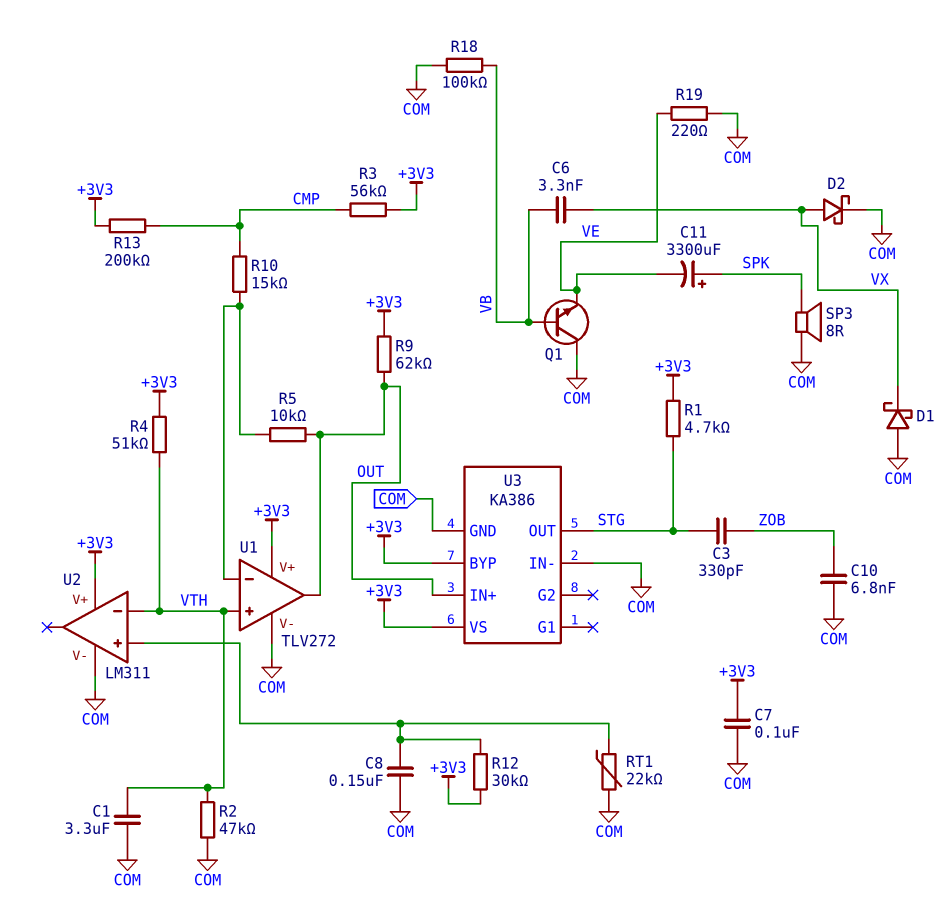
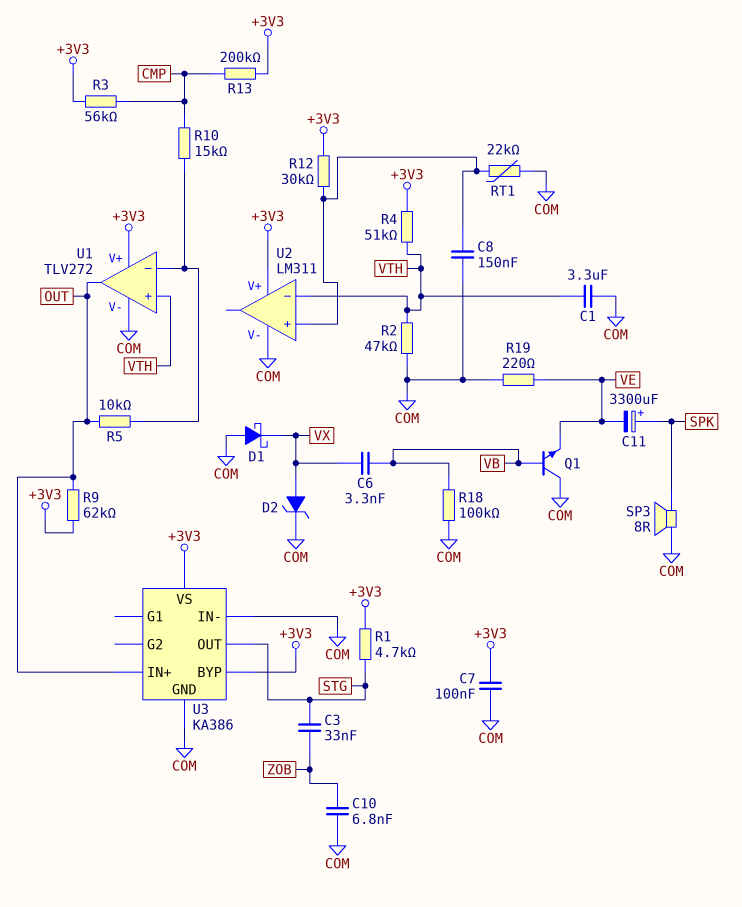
C3: 330pF (STG, ZOB) -> 33nF (STG, ZOB)
D2: schottky (A VX, K COM) -> zener (A VX, K COM)

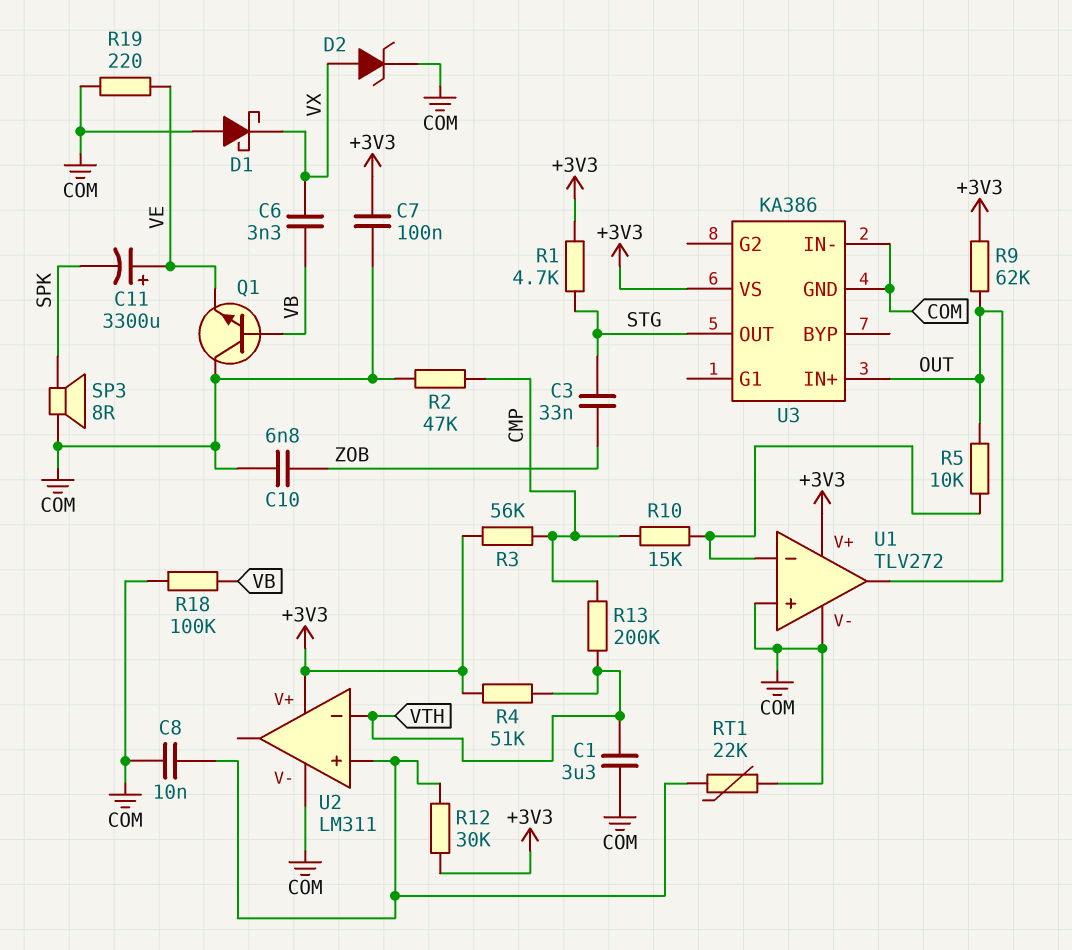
C8: 150nF (COM, U2/in+) -> 10nF (COM, U2/in+)
C11: 3300uF (plus SPK, minus VE) -> 3300uF (plus VE, minus SPK)
R2: 47k (COM, VTH) -> 47k (CMP, COM)
R13: 200k (+3V3, CMP) -> 200k (CMP, VTH)
U1 pin in+: VTH -> COM
U3 pin BYP: +3V3 -> none

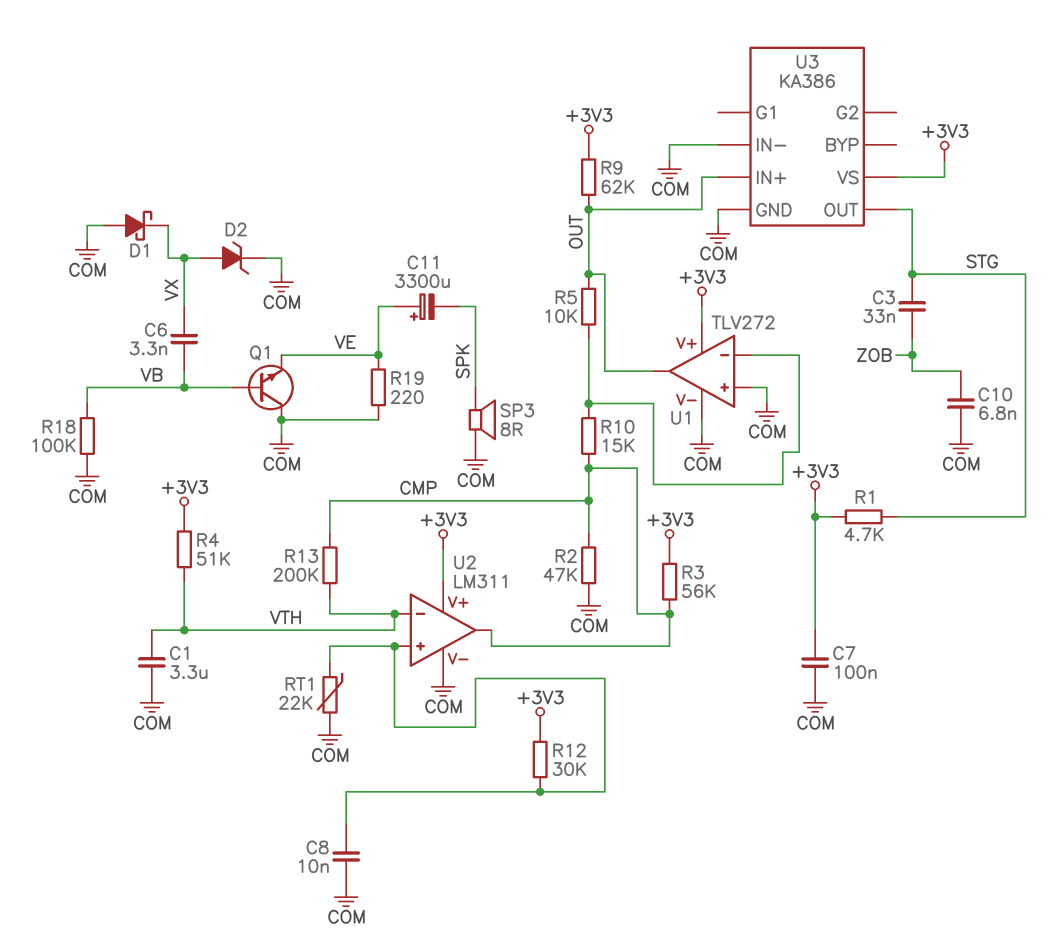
U2 pin out: none -> CMP

